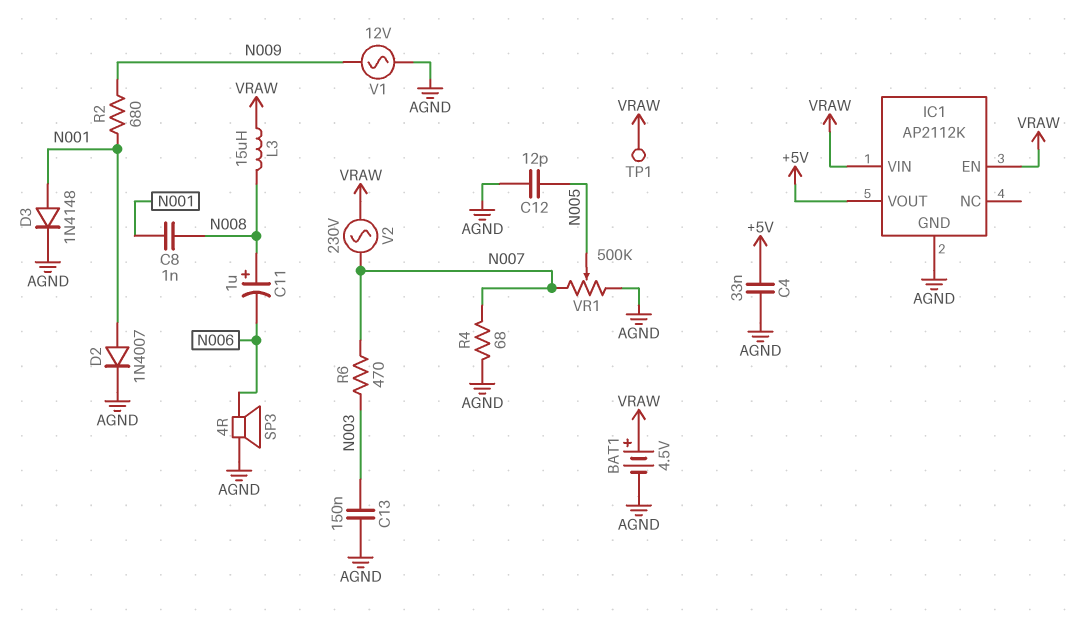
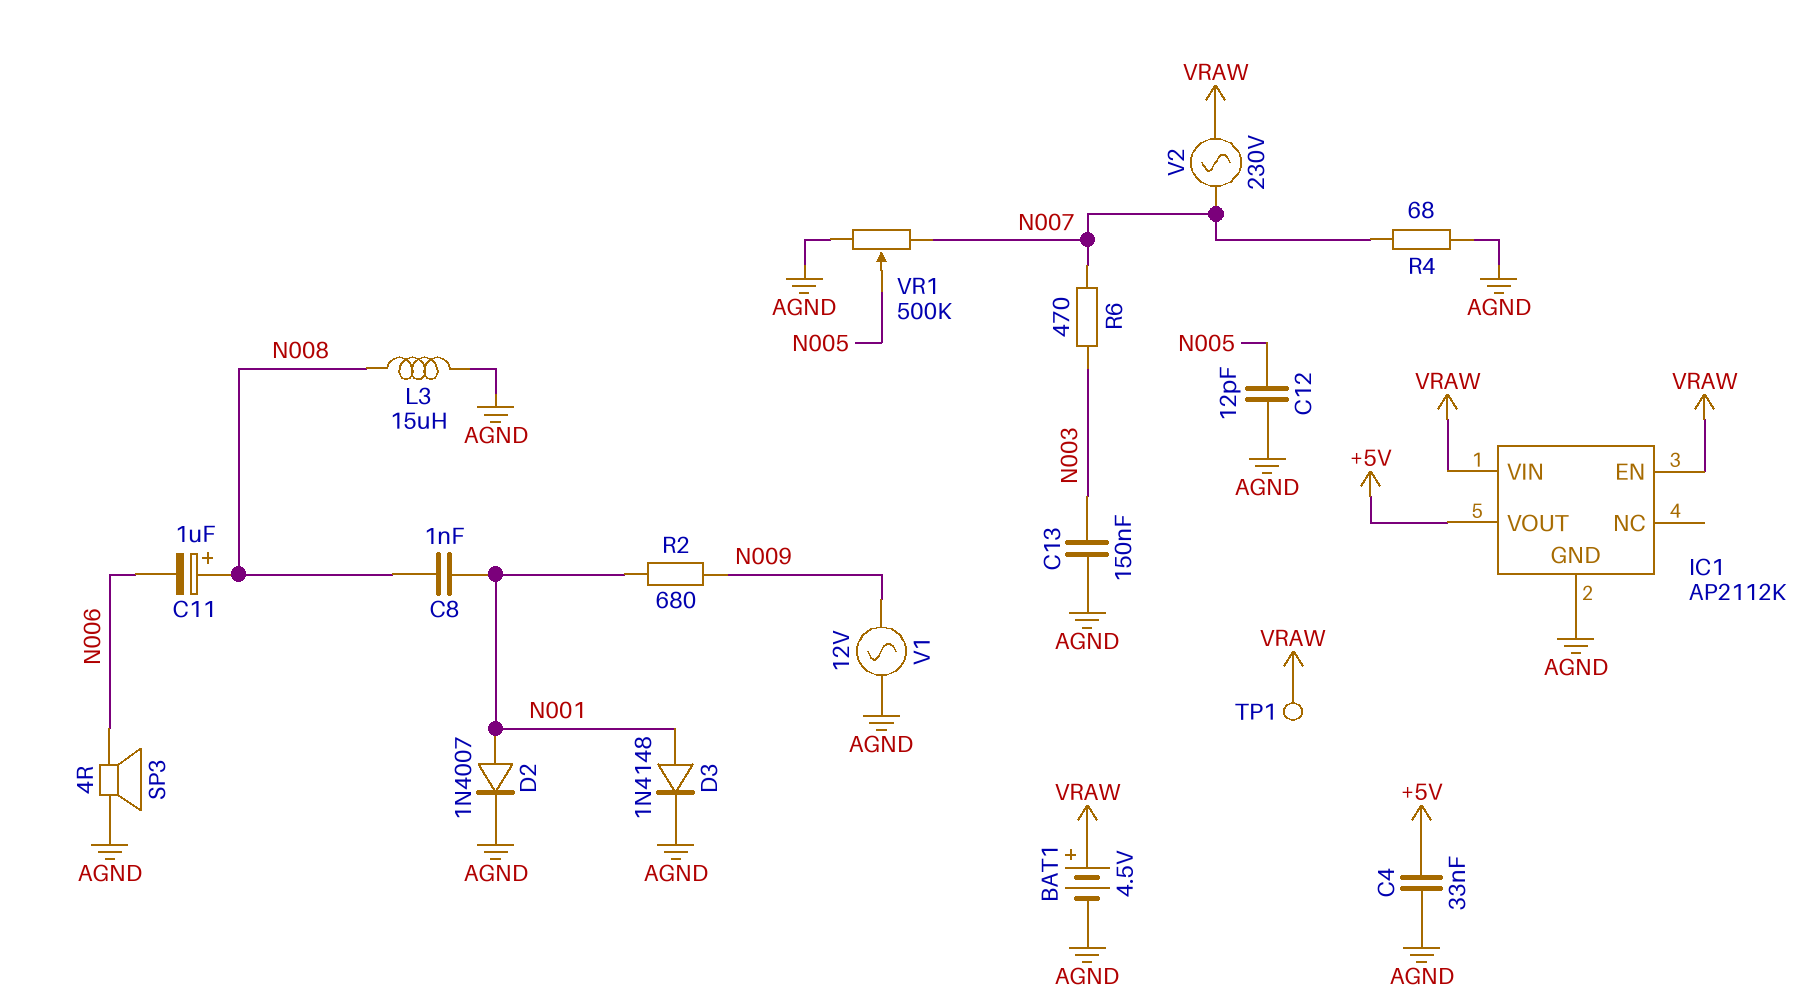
L3: 15uH (N008, VRAW) -> 15uH (AGND, N008)

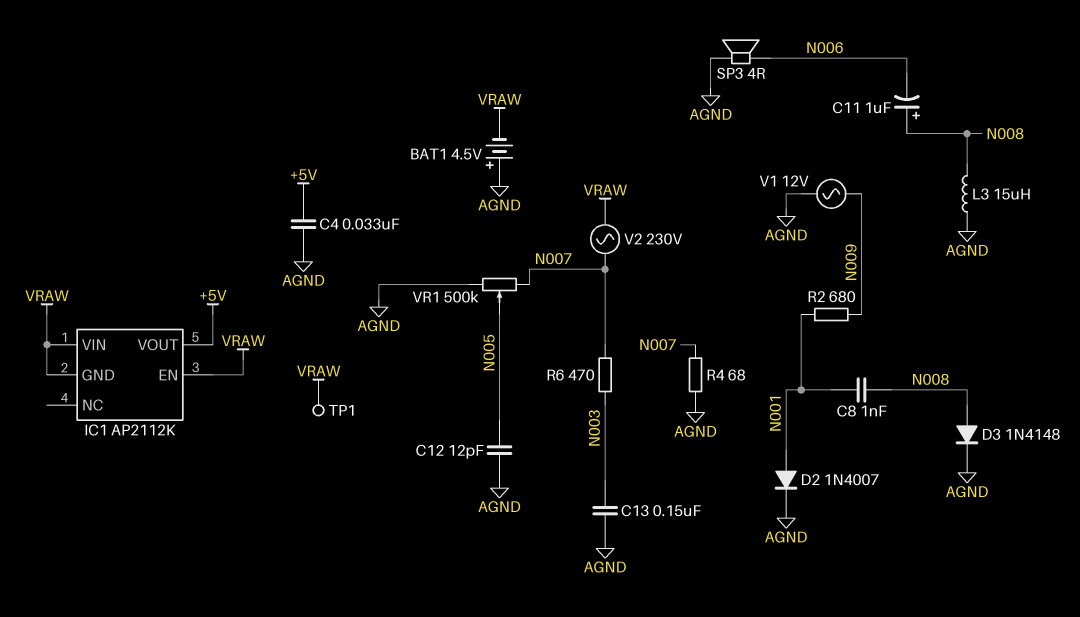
BAT1: 4.5V (plus VRAW, minus AGND) -> 4.5V (plus AGND, minus VRAW)
D3: diode 1N4148 (A N001, K AGND) -> diode 1N4148 (A N008, K AGND)
IC1 pin GND: AGND -> VRAW

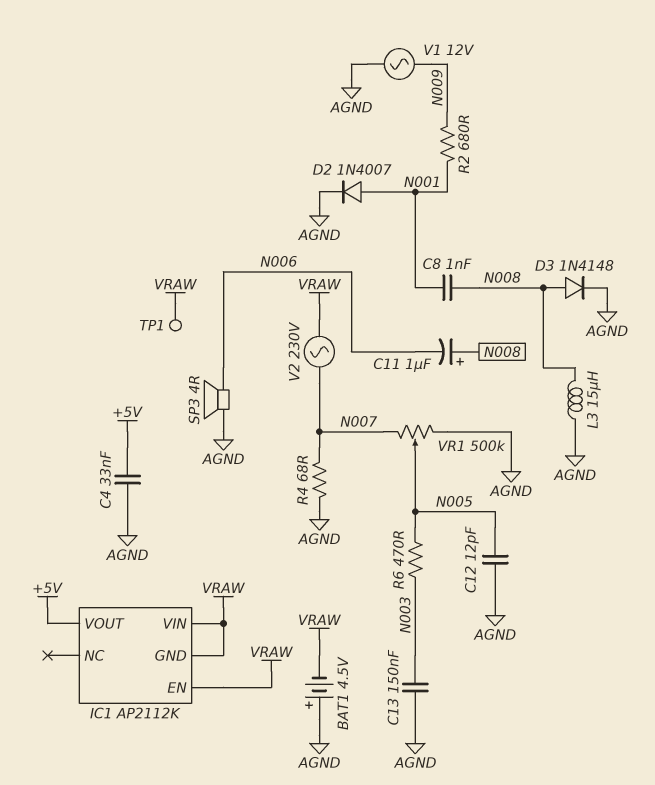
R6: 470 (N003, N007) -> 470 (N003, N005)

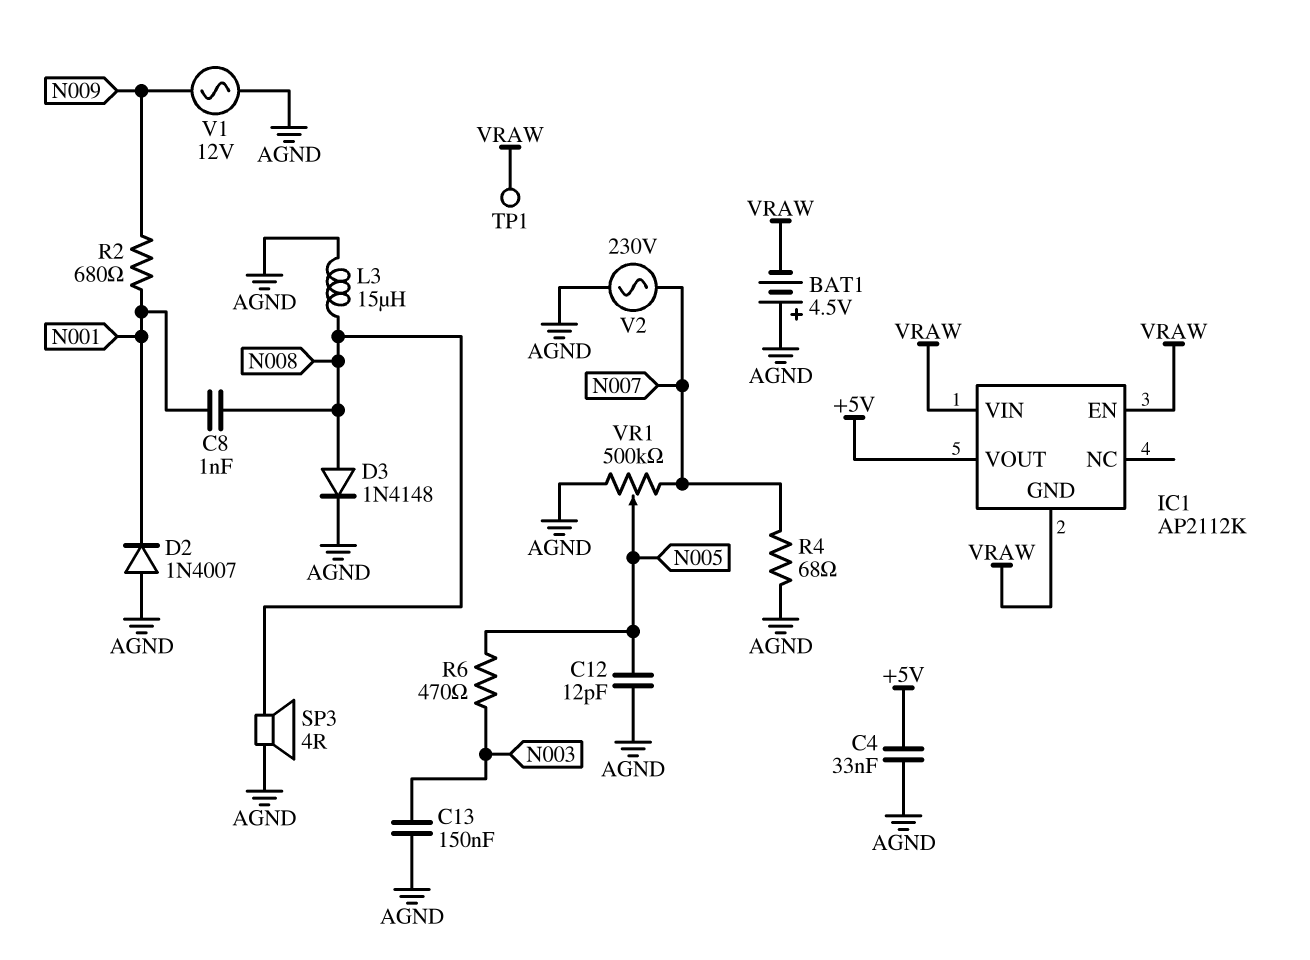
C11: 1uF (plus N008, minus N006) -> none
D2: diode 1N4007 (A N001, K AGND) -> diode 1N4007 (A AGND, K N001)
SP3: speaker 4R (AGND, N006) -> speaker 4R (AGND, N008)
V2: AC 230V (N007, VRAW) -> AC 230V (AGND, N007)

